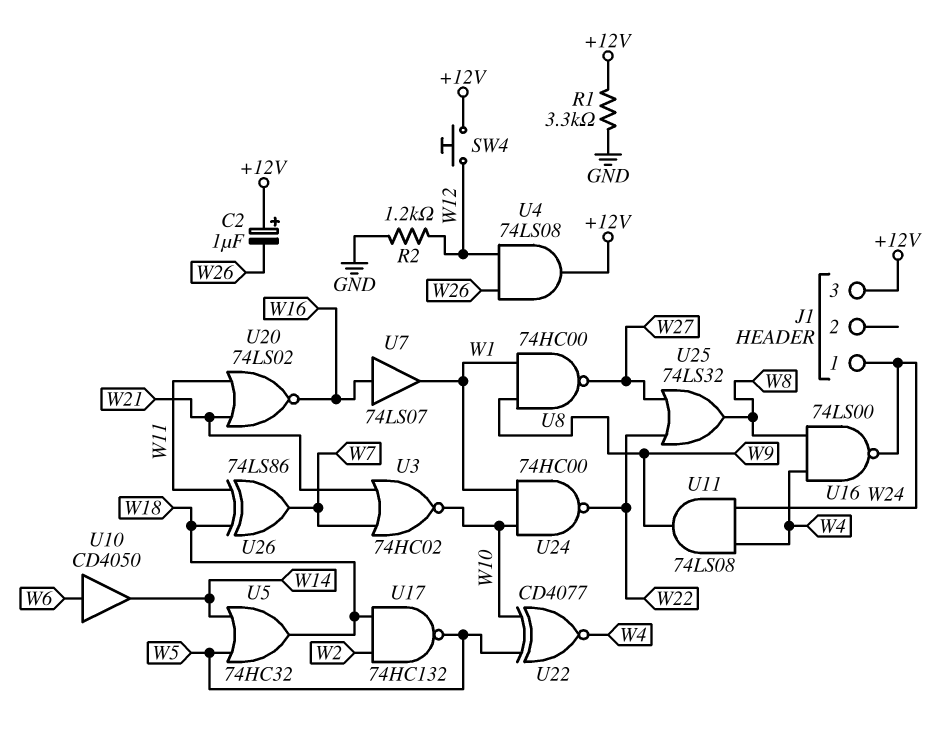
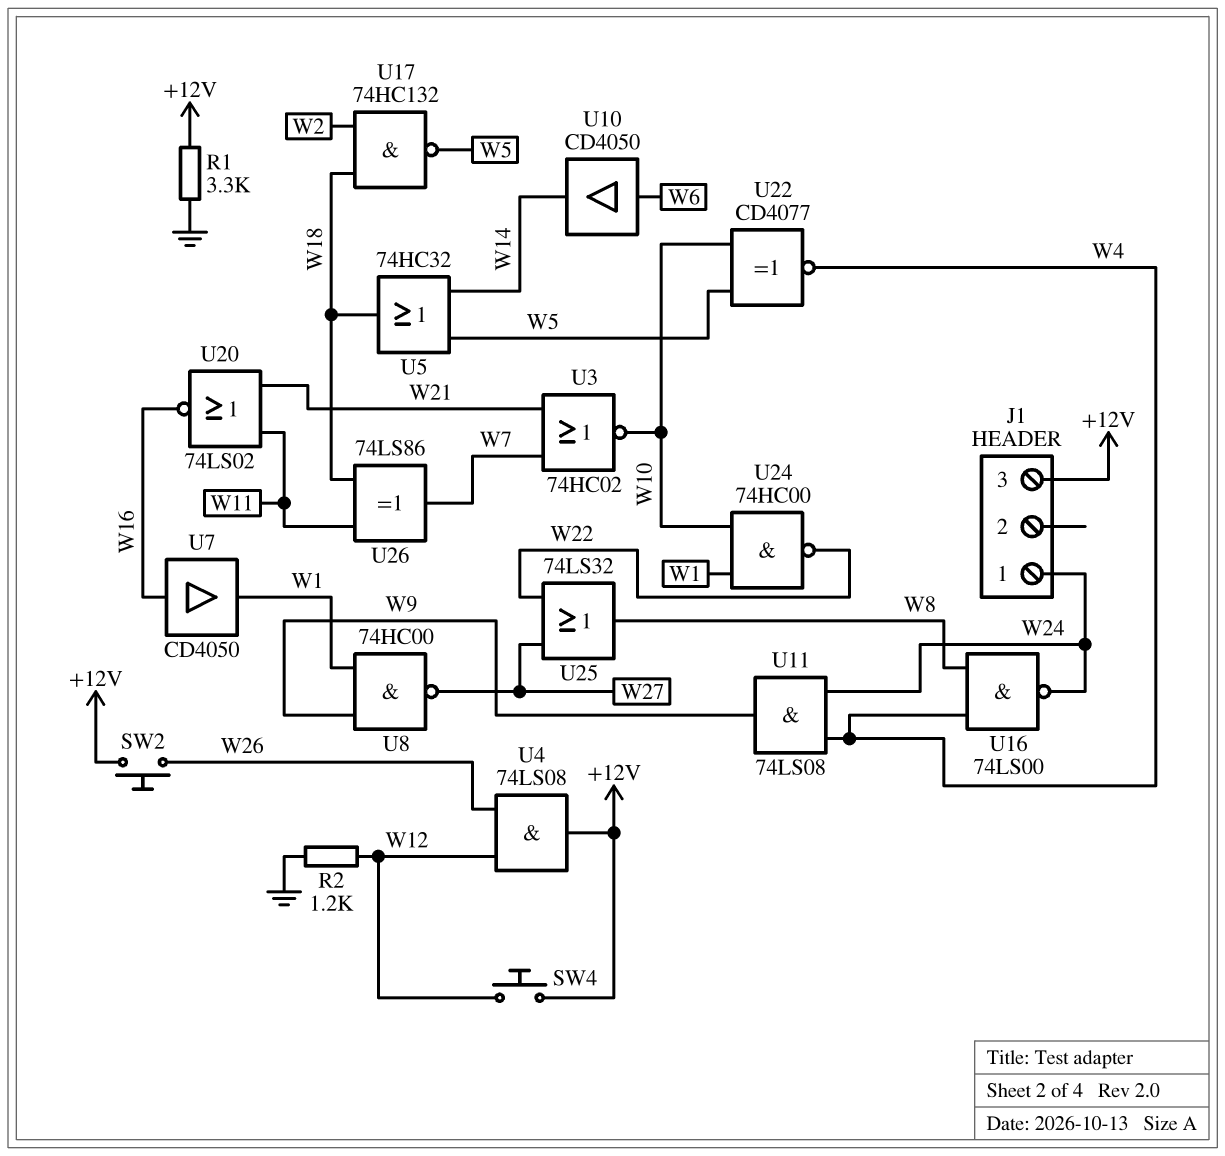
C2: 1uF (plus +12V, minus W26) -> none
SW2: none -> button (+12V, W26)
U7: buffer 74LS07 (in W16, out W1) -> buffer CD4050 (in W16, out W1)

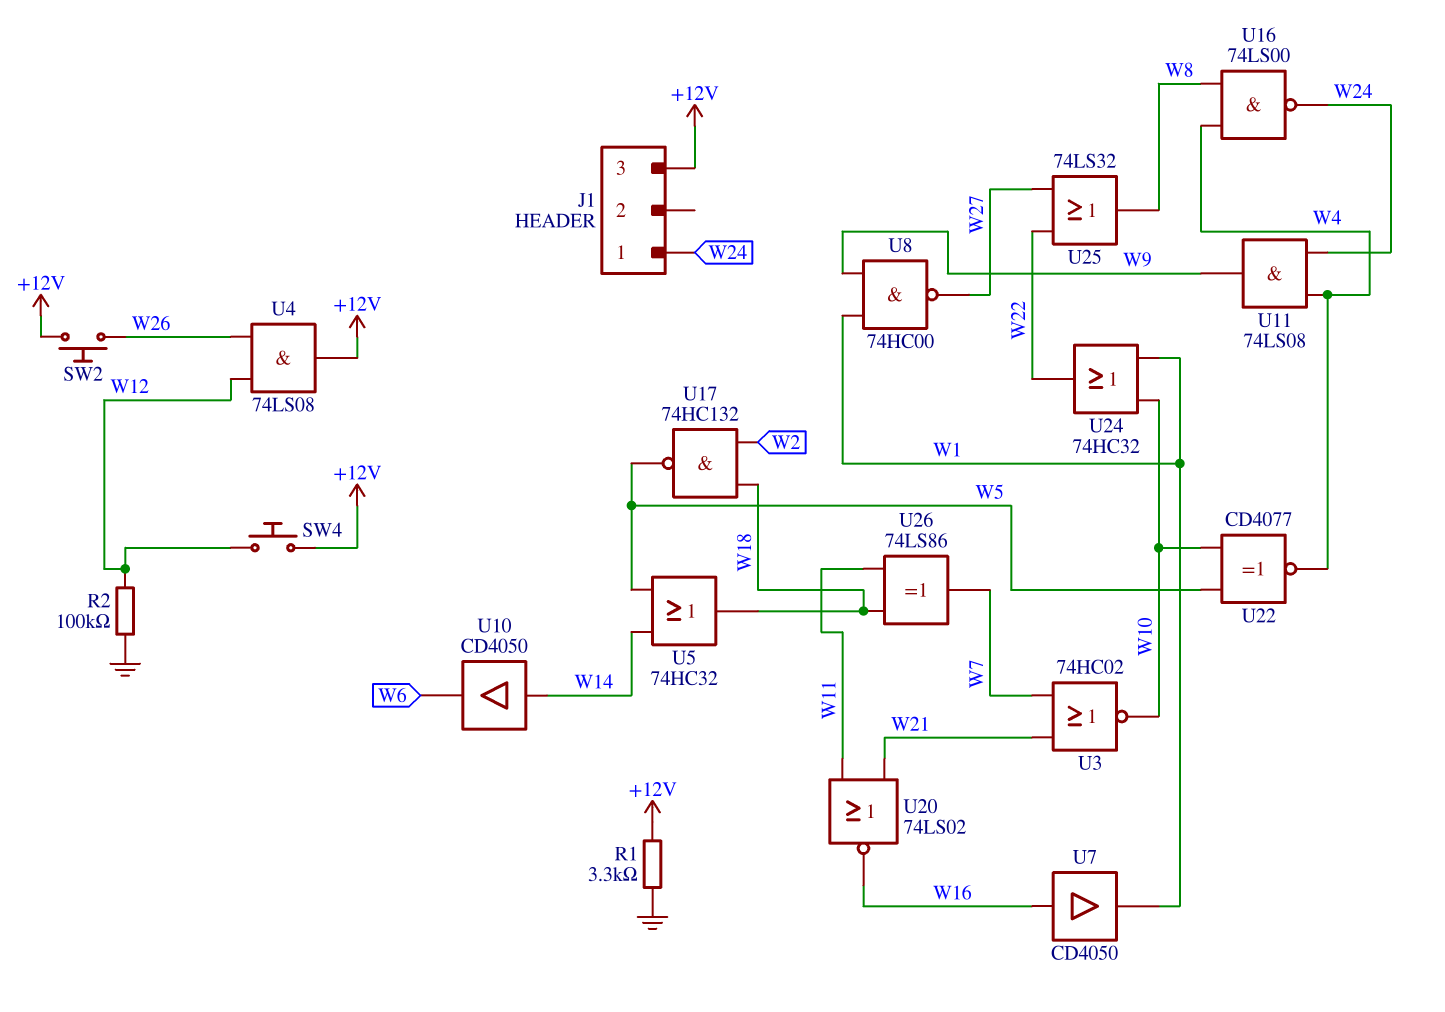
R2: 1.2k (GND, W12) -> 100k (GND, W12)
U10: buffer CD4050 (in W6, out W14) -> buffer CD4050 (in W14, out W6)
U24: NAND 74HC00 (in W1, in W10, out W22) -> OR 74HC32 (in W1, in W10, out W22)

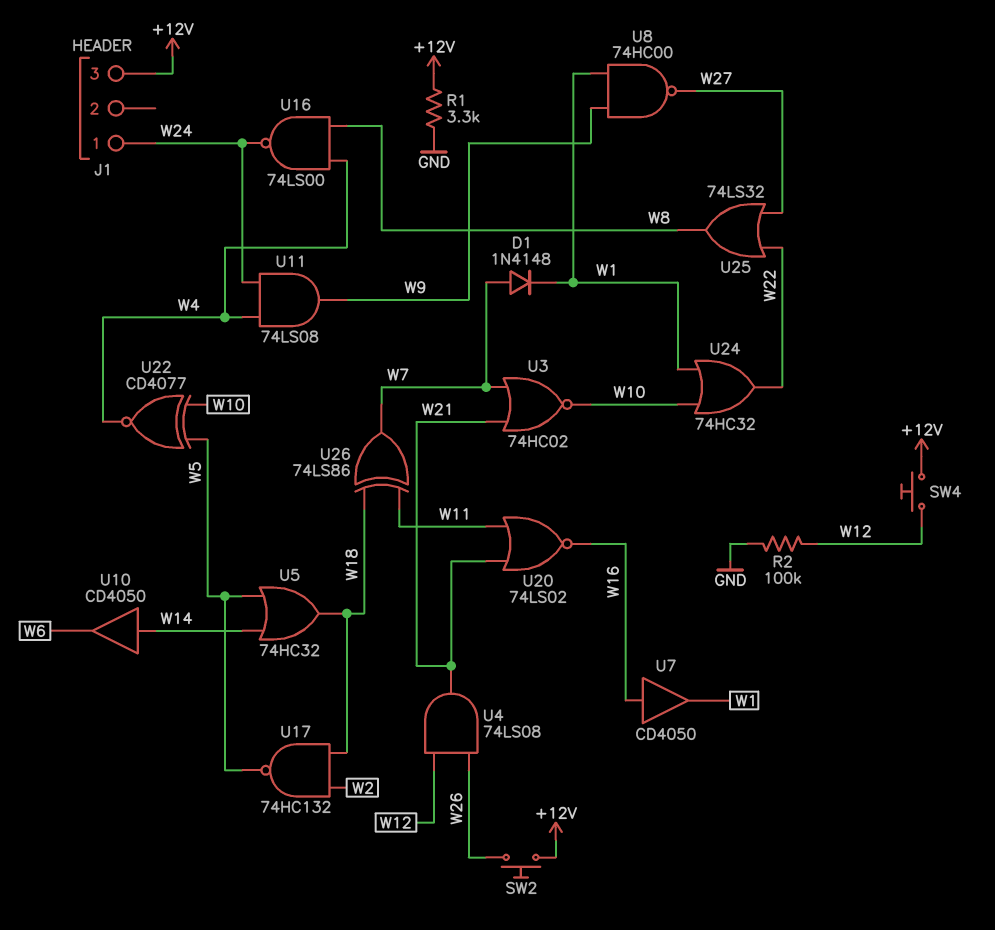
D1: none -> diode 1N4148 (A W7, K W1)
U4: AND 74LS08 (in W12, in W26, out +12V) -> AND 74LS08 (in W12, in W26, out W21)

